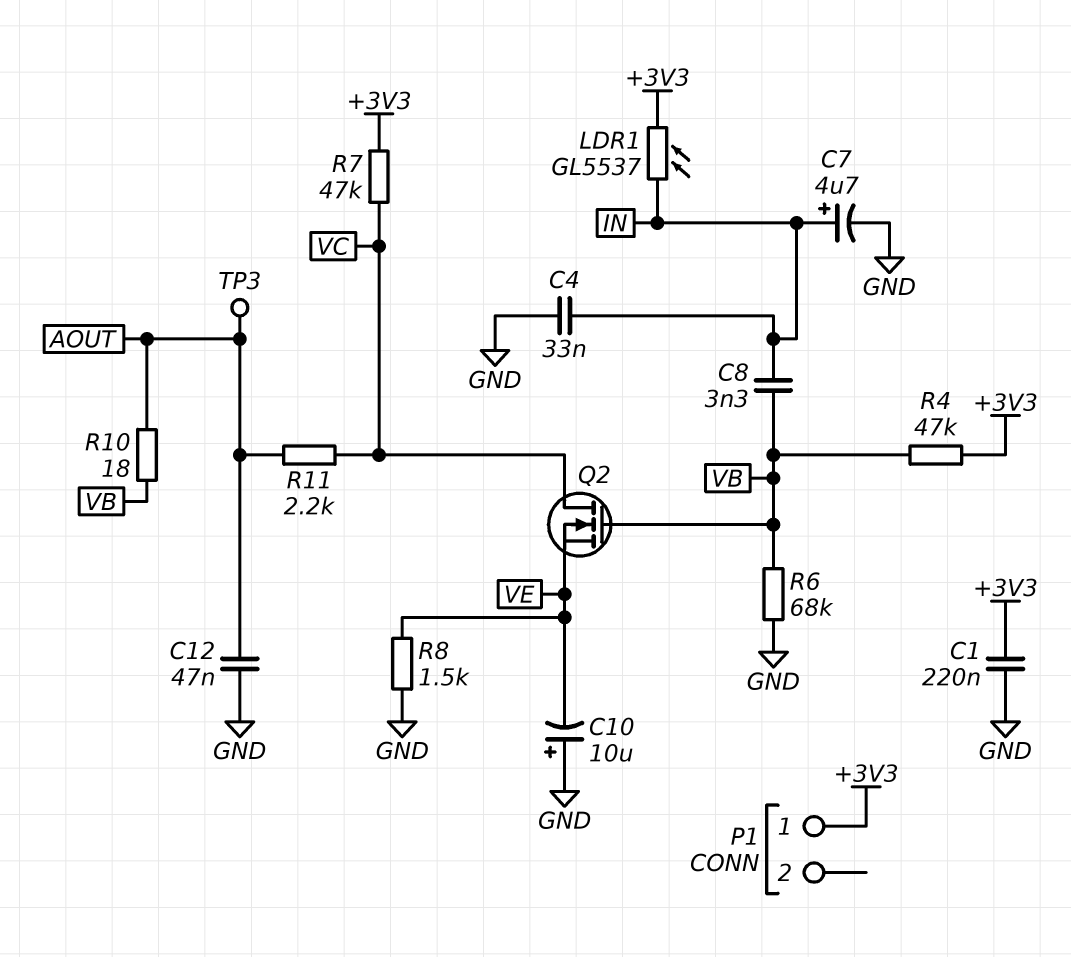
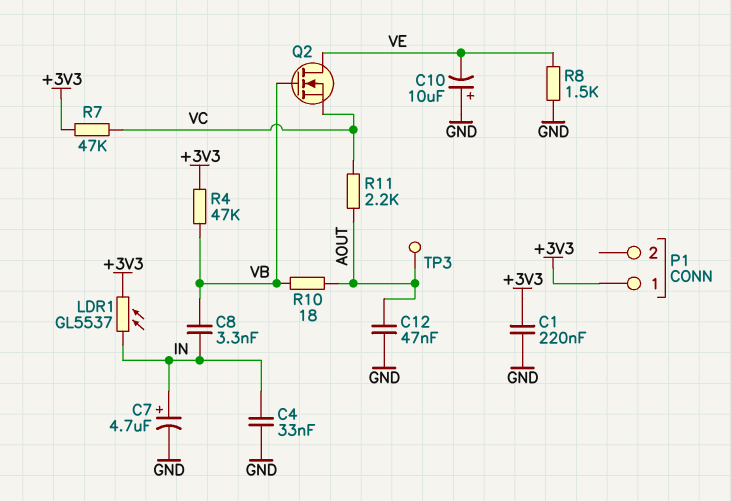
Q2: NMOS (G VB, D VC, S VE) -> NMOS (G VB, D VE, S VC)
R6: 68k (GND, VB) -> none

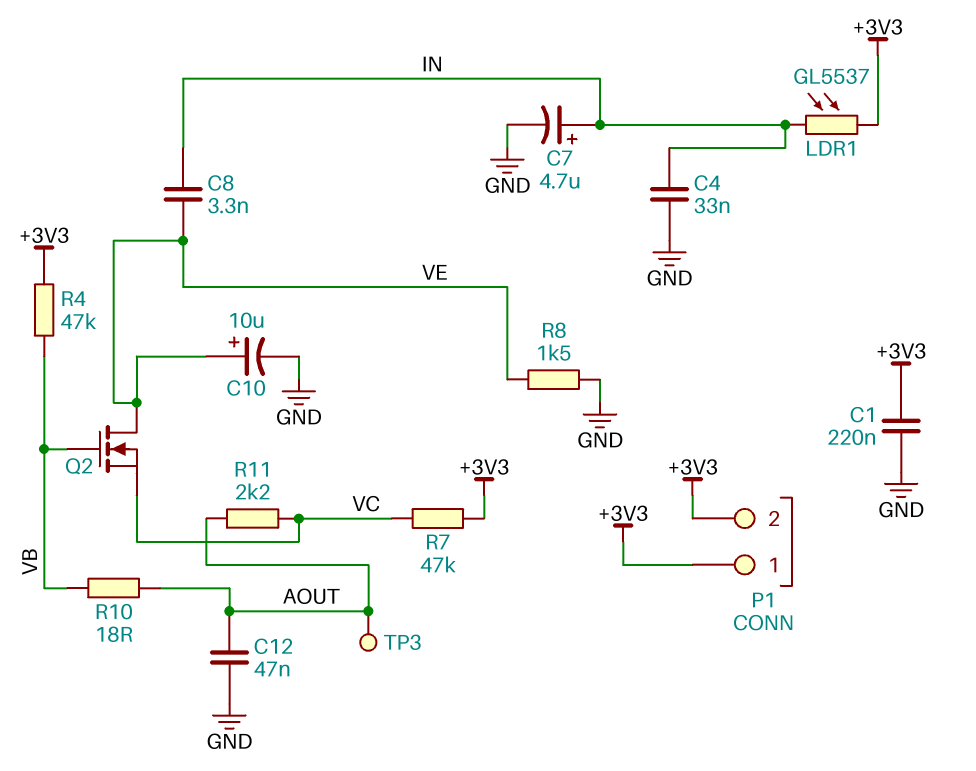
C8: 3.3nF (IN, VB) -> 3.3nF (IN, VE)
C10: 10uF (plus GND, minus VE) -> 10uF (plus VE, minus GND)
P1 pin 2: none -> +3V3

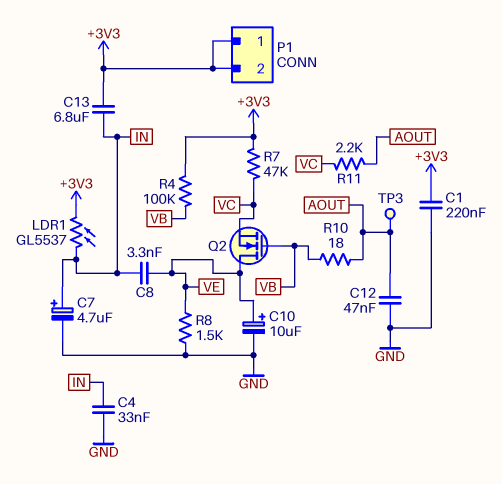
C13: none -> 6.8uF (+3V3, IN)
R4: 47k (+3V3, VB) -> 100k (+3V3, VB)

